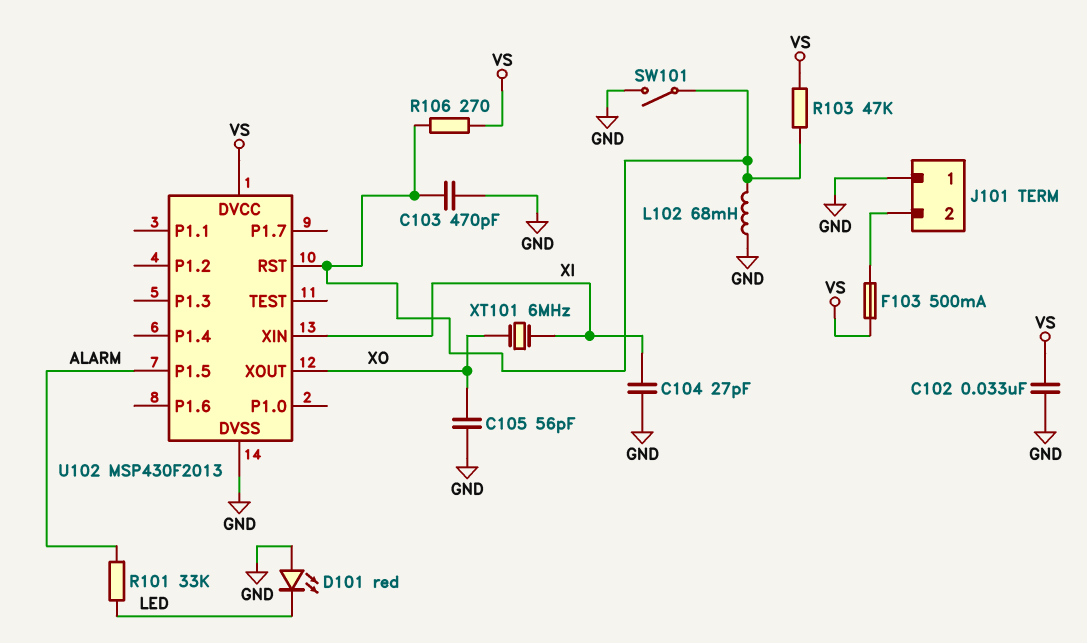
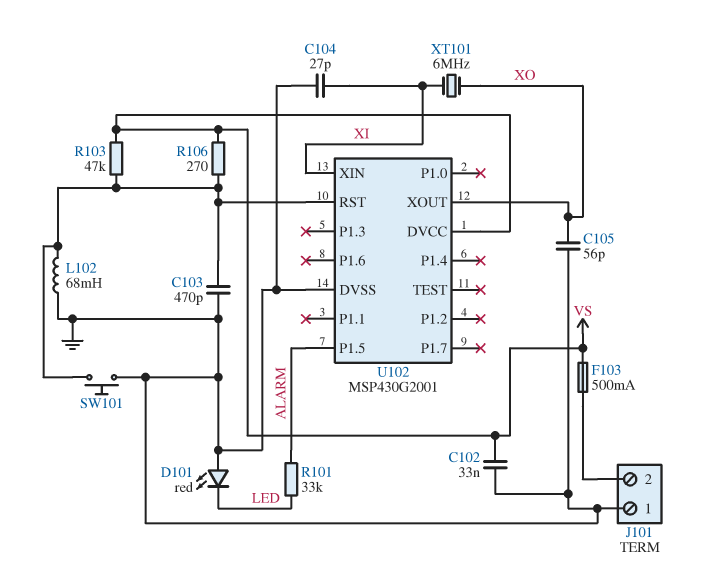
SW101: switch (GND, U102/RST) -> button (GND, U102/RST)
U102: MSP430F2013 -> MSP430G2001

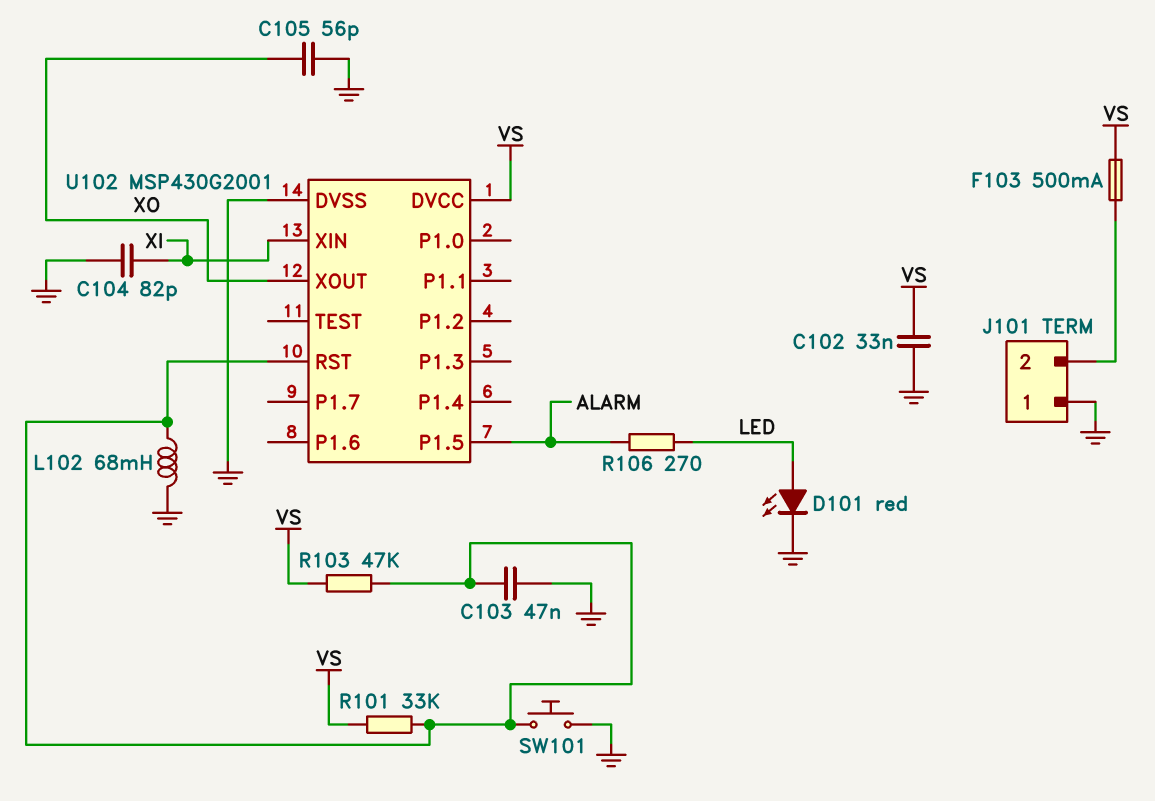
C103: 470pF (GND, U102/RST) -> 47nF (GND, U102/RST)
C104: 27pF (GND, XI) -> 82pF (GND, XI)
D101: LED red (A GND, K LED) -> LED red (A LED, K GND)
R101: 33k (ALARM, LED) -> 33k (U102/RST, VS)
R106: 270 (U102/RST, VS) -> 270 (ALARM, LED)
XT101: 6MHz (XI, XO) -> none

